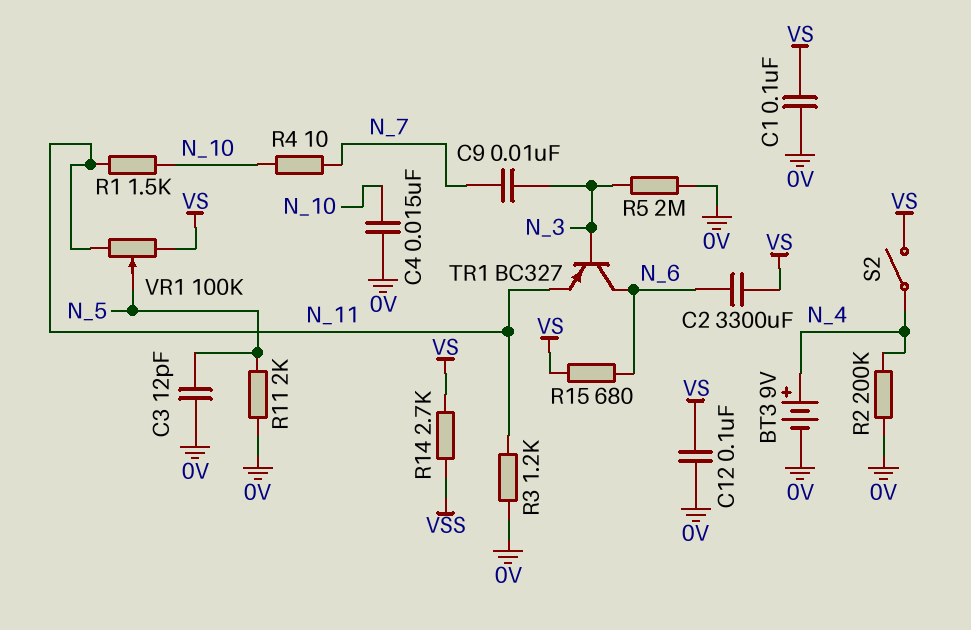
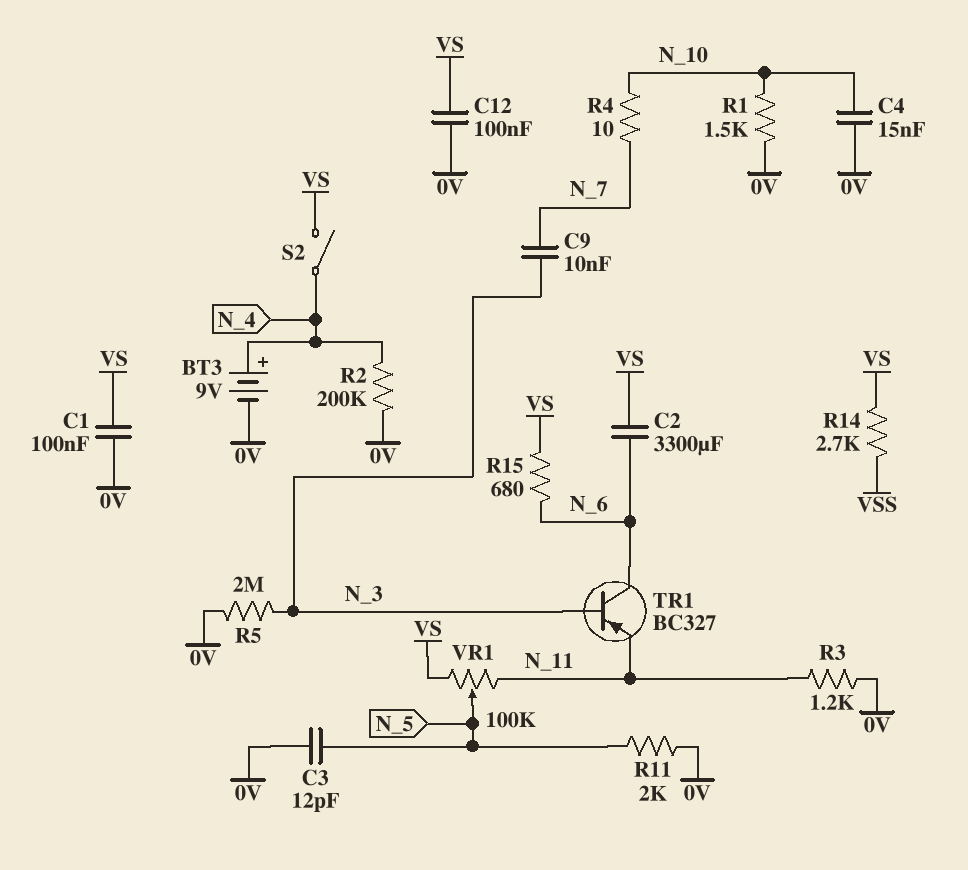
R1: 1.5k (N_10, N_11) -> 1.5k (0V, N_10)

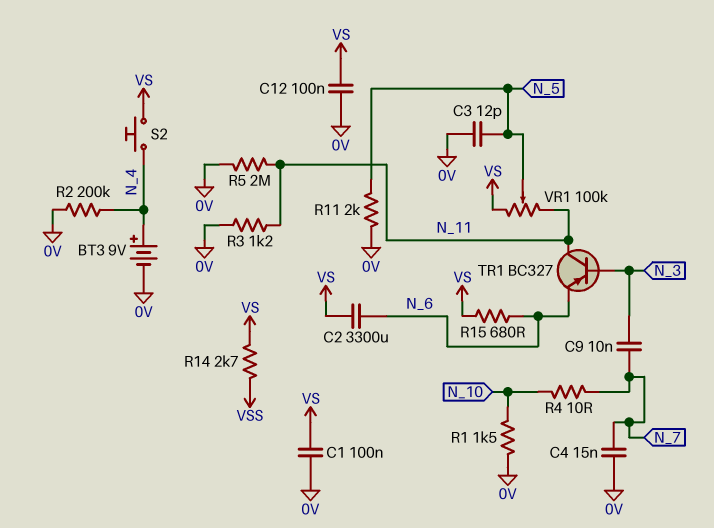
C4: 15nF (0V, N_10) -> 15nF (0V, N_7)
R5: 2M (0V, N_3) -> 2M (0V, N_11)
S2: switch (N_4, VS) -> button (N_4, VS)
TR1: PNP BC327 (B N_3, C N_6, E N_11) -> PNP BC327 (B N_3, C N_11, E N_6)

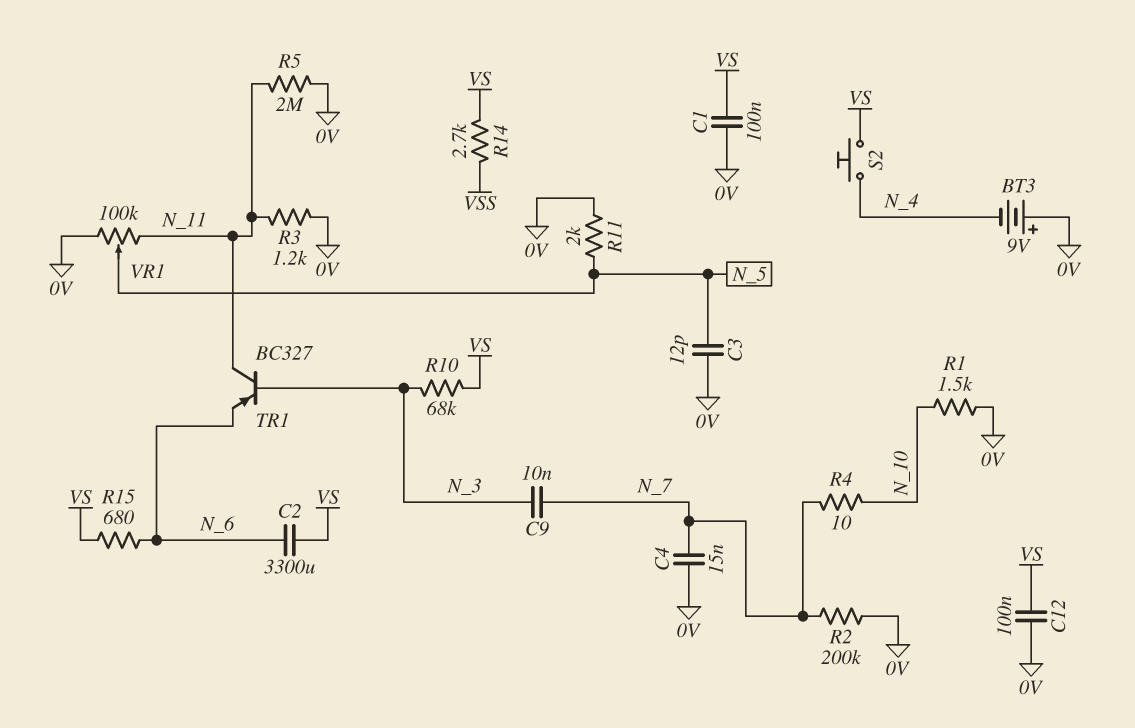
BT3: 9V (plus N_4, minus 0V) -> 9V (plus 0V, minus N_4)
R2: 200k (0V, N_4) -> 200k (0V, N_7)
R10: none -> 68k (N_3, VS)
VR1: 100k (N_11, VS, wiper N_5) -> 100k (0V, N_11, wiper N_5)

